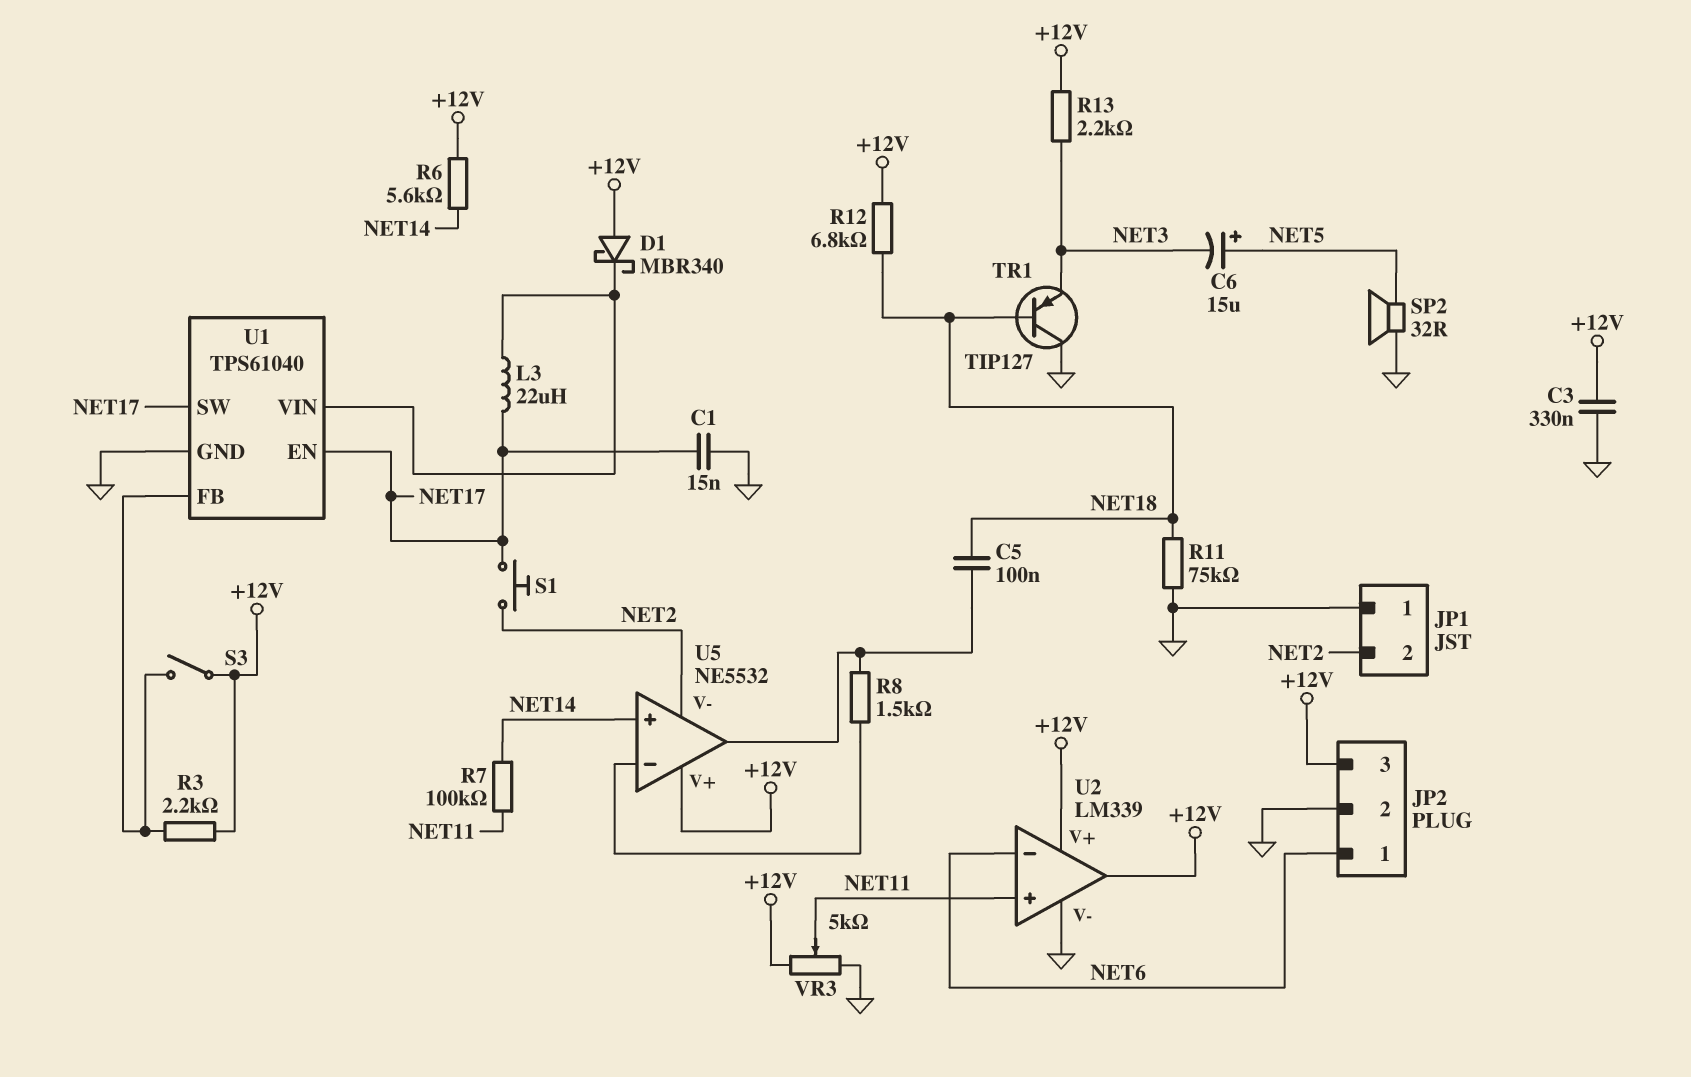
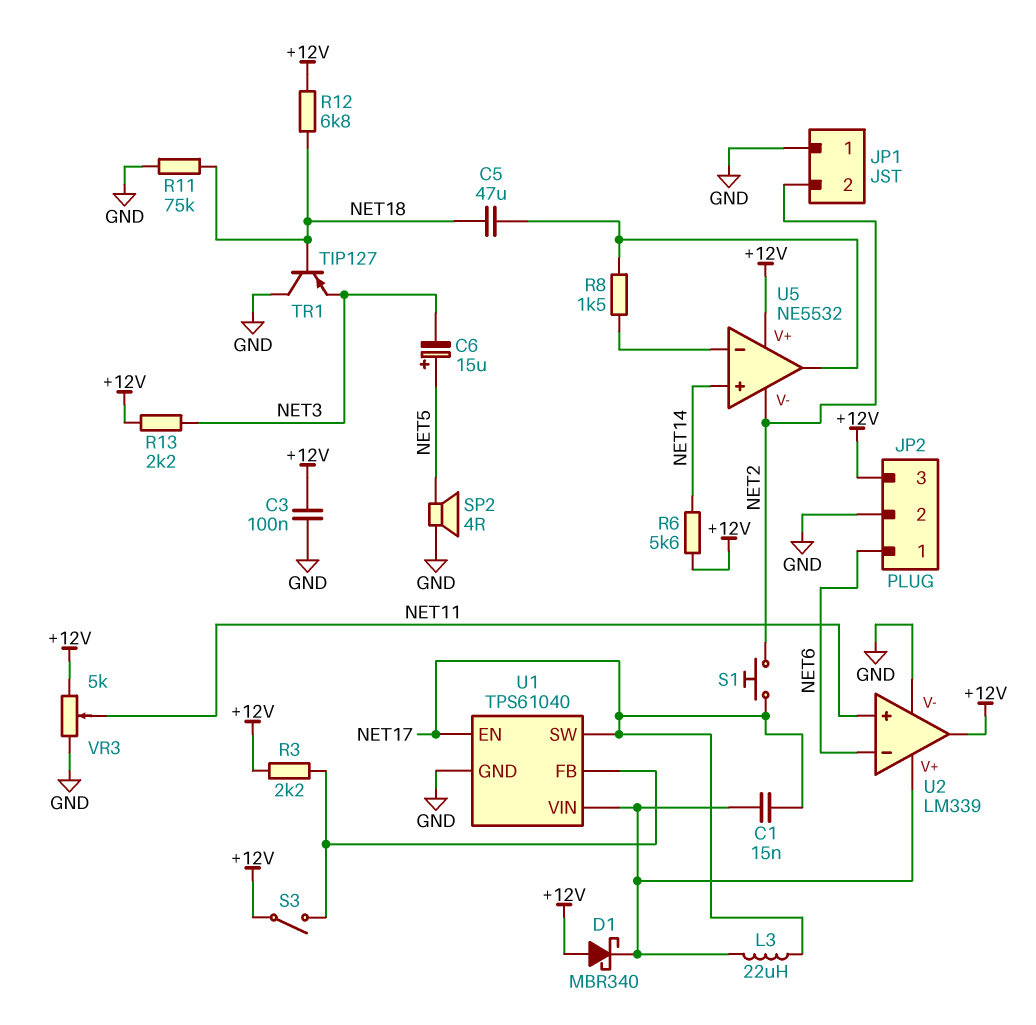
C1: 15nF (GND, NET17) -> 15nF (NET17, U1/VIN)
C3: 330nF (+12V, GND) -> 100nF (+12V, GND)
C5: 100nF (NET18, U5/out) -> 47uF (NET18, U5/out)
R7: 100k (NET11, NET14) -> none
SP2: speaker 32R (GND, NET5) -> speaker 4R (GND, NET5)
U2 pin V+: +12V -> U1/VIN

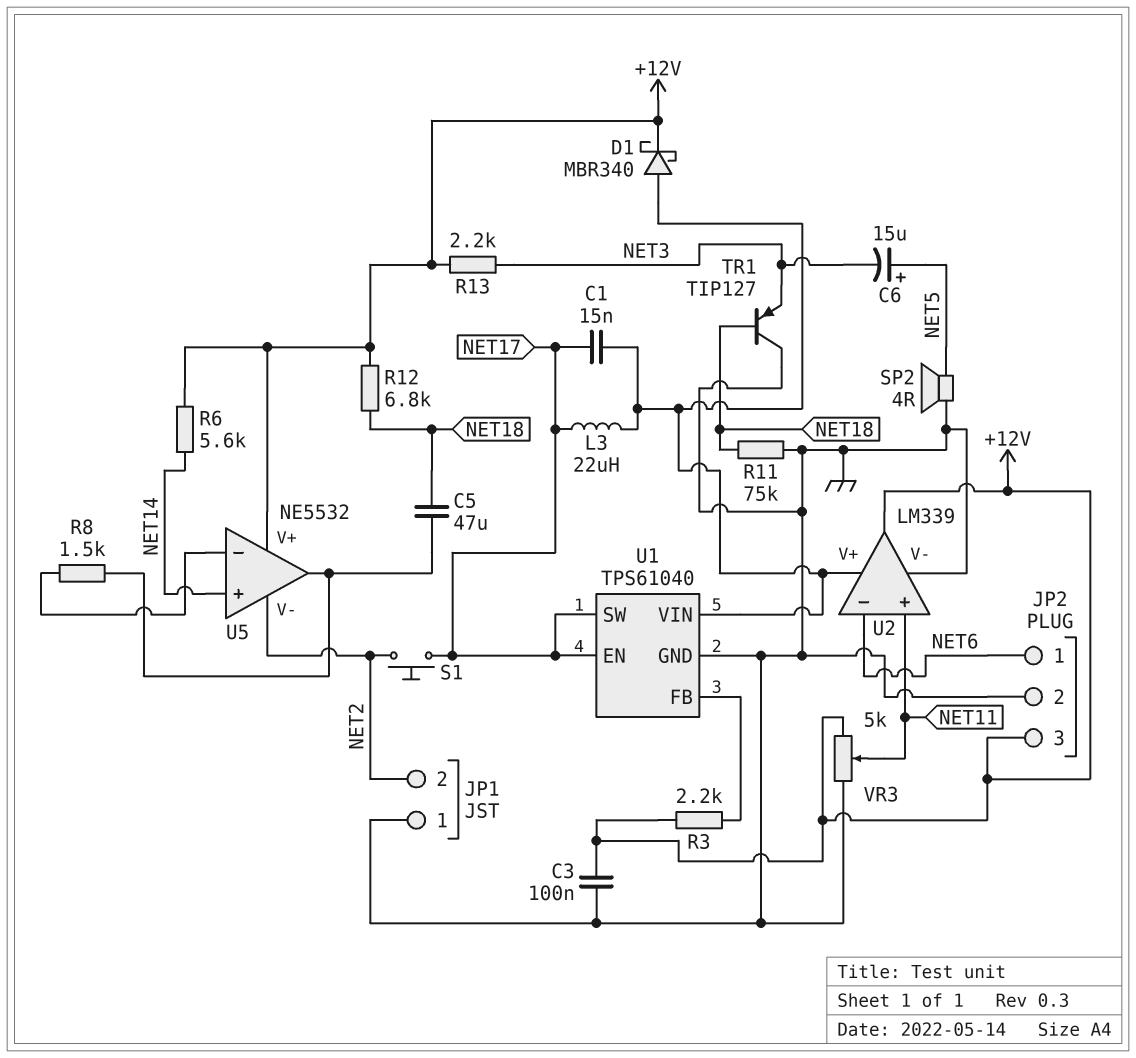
D1: schottky MBR340 (A +12V, K U1/VIN) -> schottky MBR340 (A U1/VIN, K +12V)
S3: switch (+12V, U1/FB) -> none

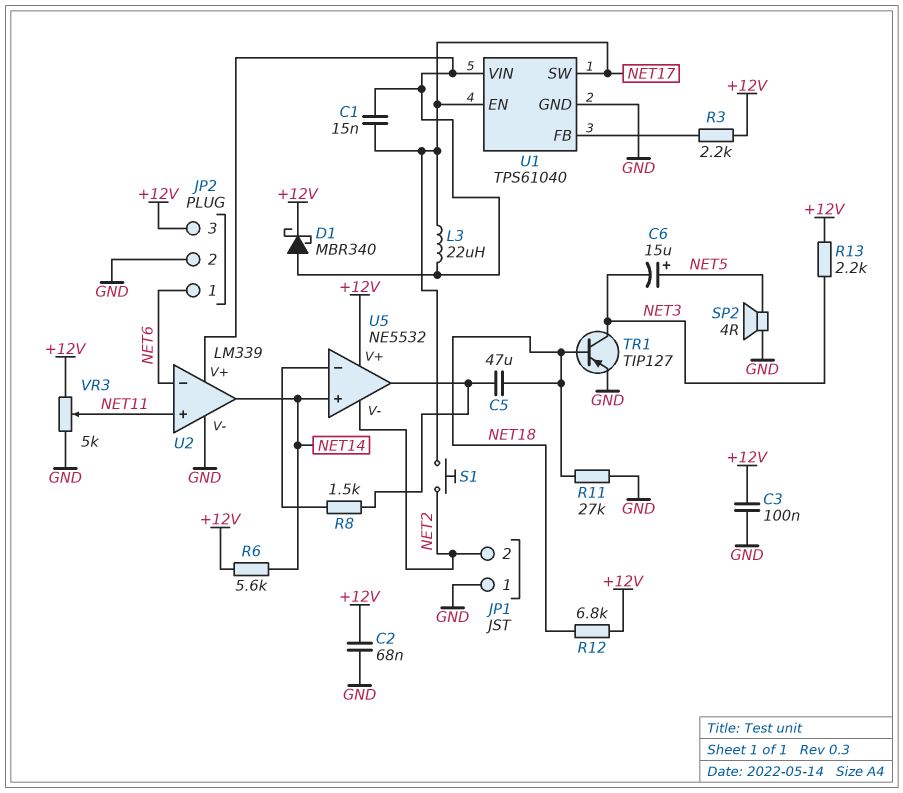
C2: none -> 68nF (+12V, GND)
R11: 75k (GND, NET18) -> 27k (GND, NET18)
TR1: PNP TIP127 (B NET18, C GND, E NET3) -> PNP TIP127 (B NET18, C NET3, E GND)
U2 pin out: +12V -> NET14

